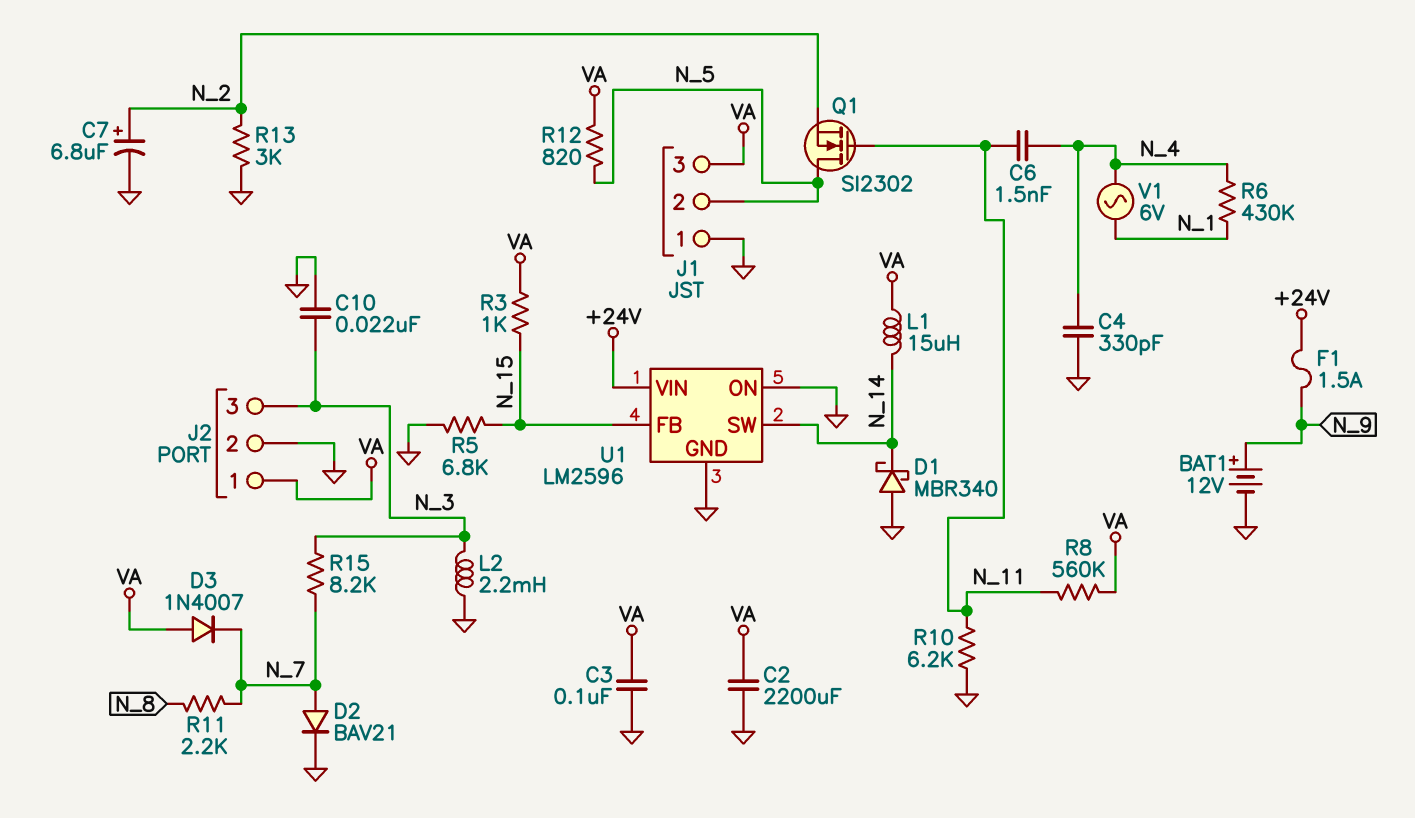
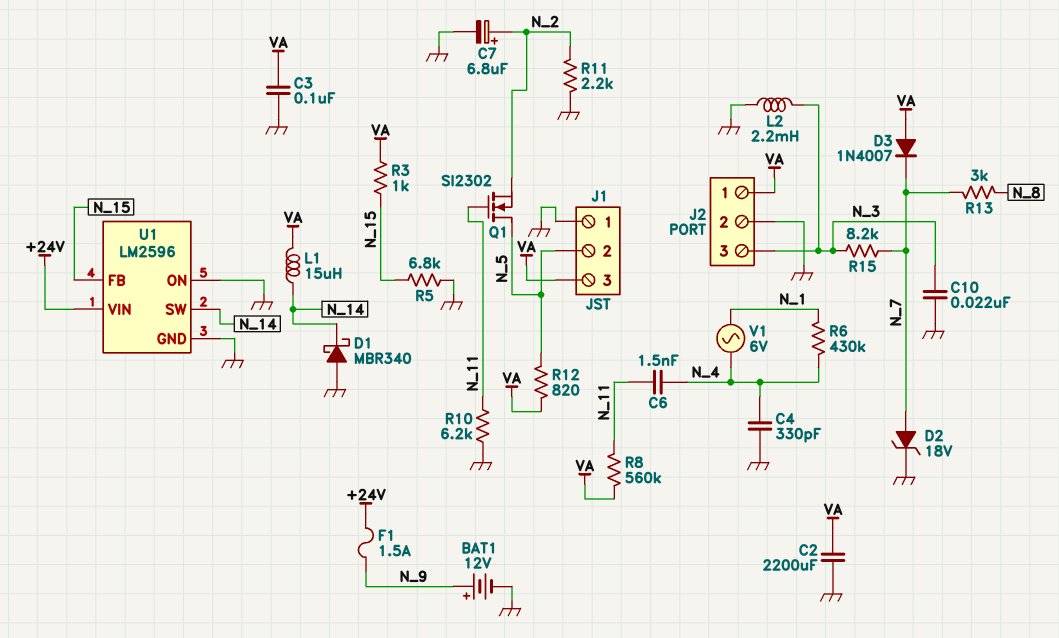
D2: diode BAV21 (A N_7, K GND) -> zener 18V (A N_7, K GND)
R11: 2.2k (N_7, N_8) -> 2.2k (GND, N_2)
R13: 3k (GND, N_2) -> 3k (N_7, N_8)

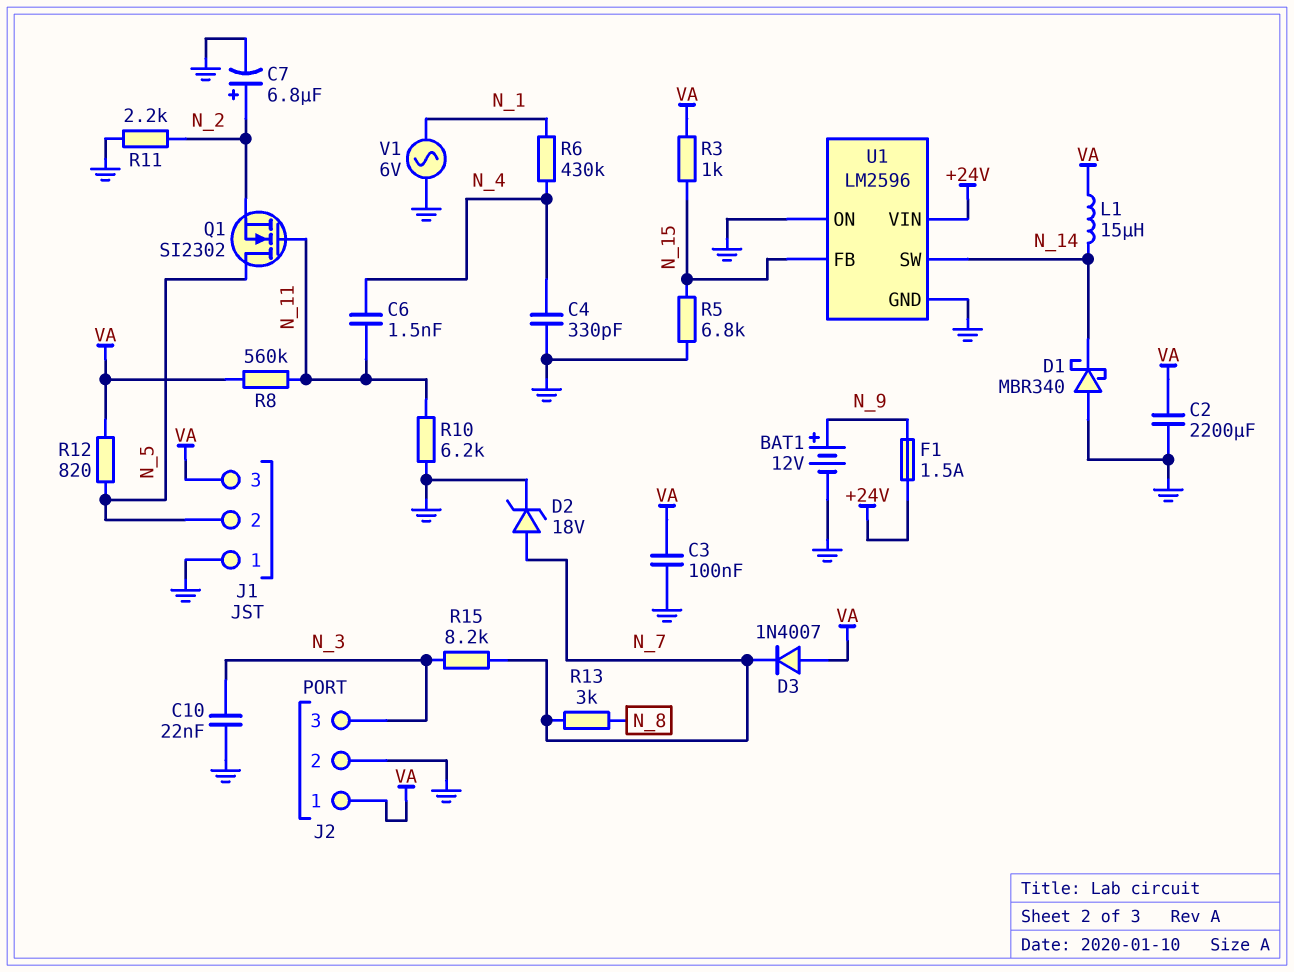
L2: 2.2mH (GND, N_3) -> none
V1: AC 6V (N_1, N_4) -> AC 6V (GND, N_1)

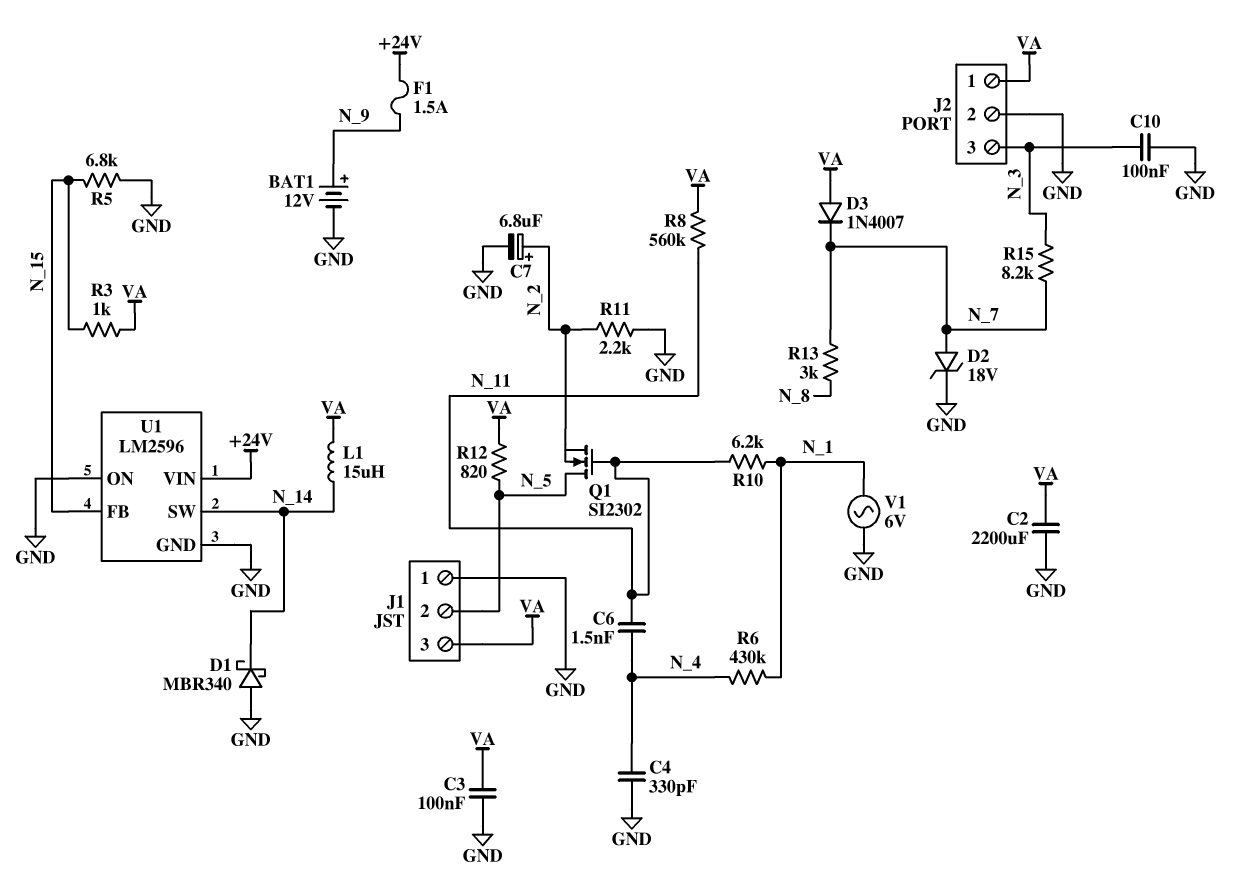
C10: 22nF (GND, N_3) -> 100nF (GND, N_3)
R10: 6.2k (GND, N_11) -> 6.2k (N_1, N_11)

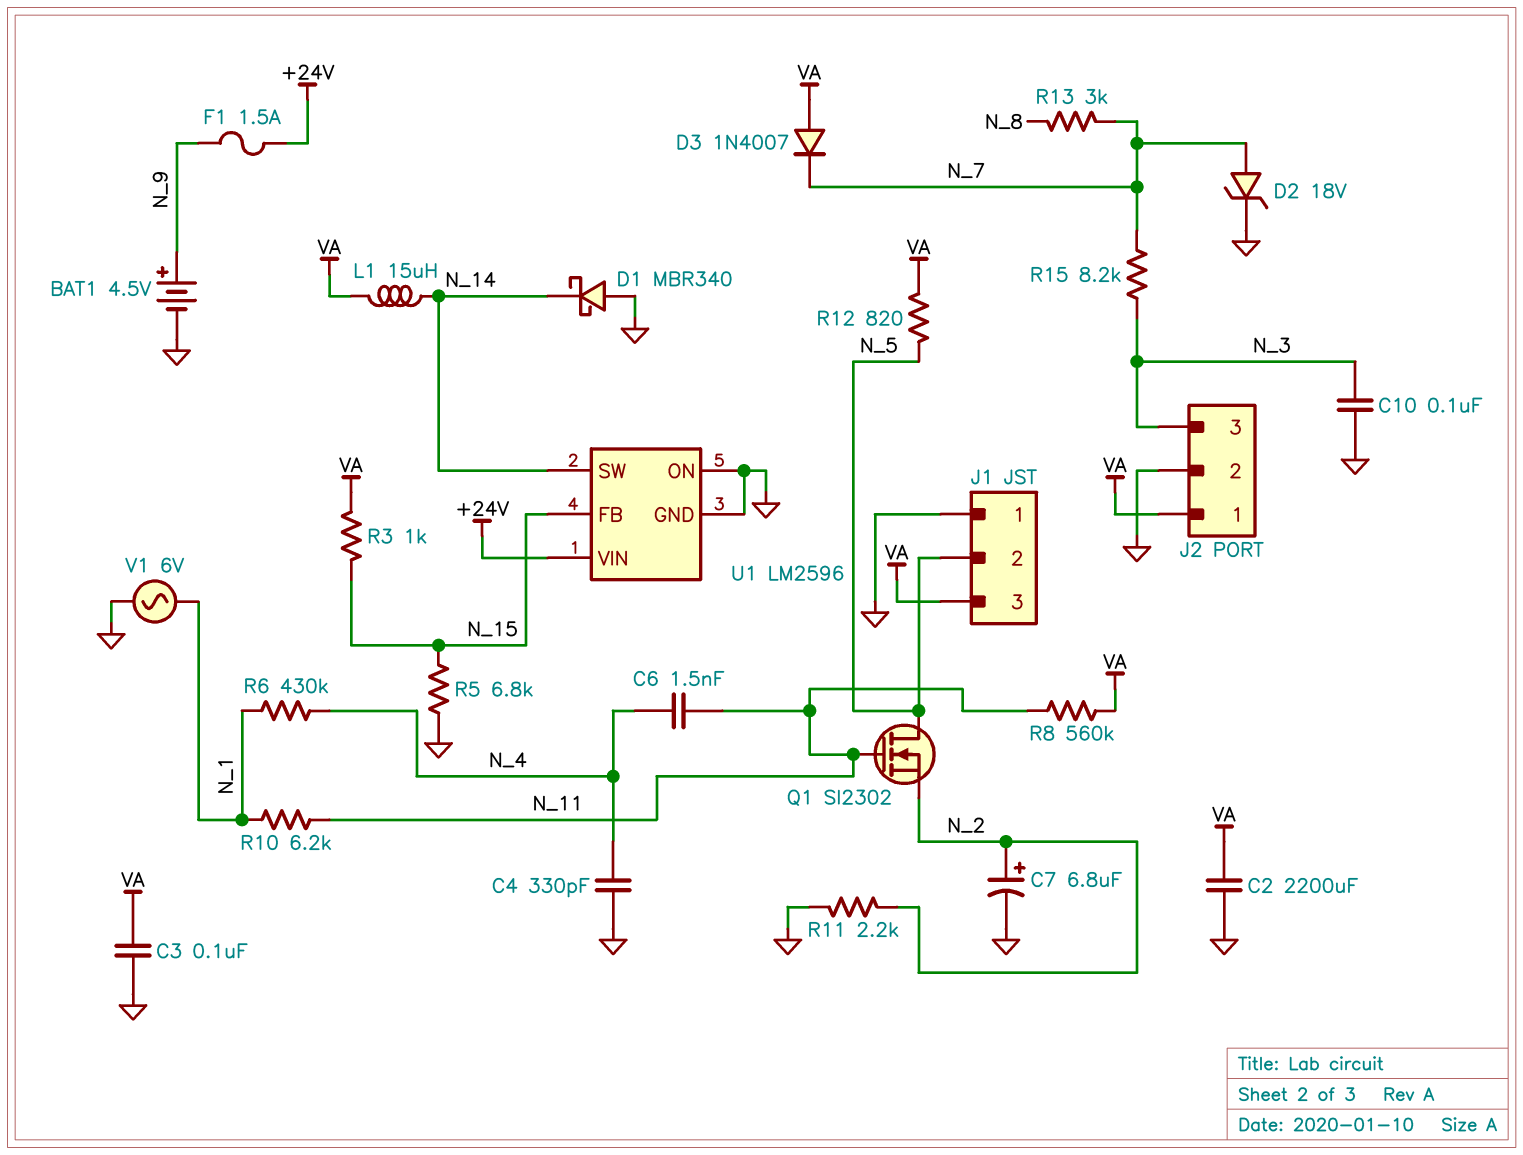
BAT1: 12V (plus N_9, minus GND) -> 4.5V (plus N_9, minus GND)

